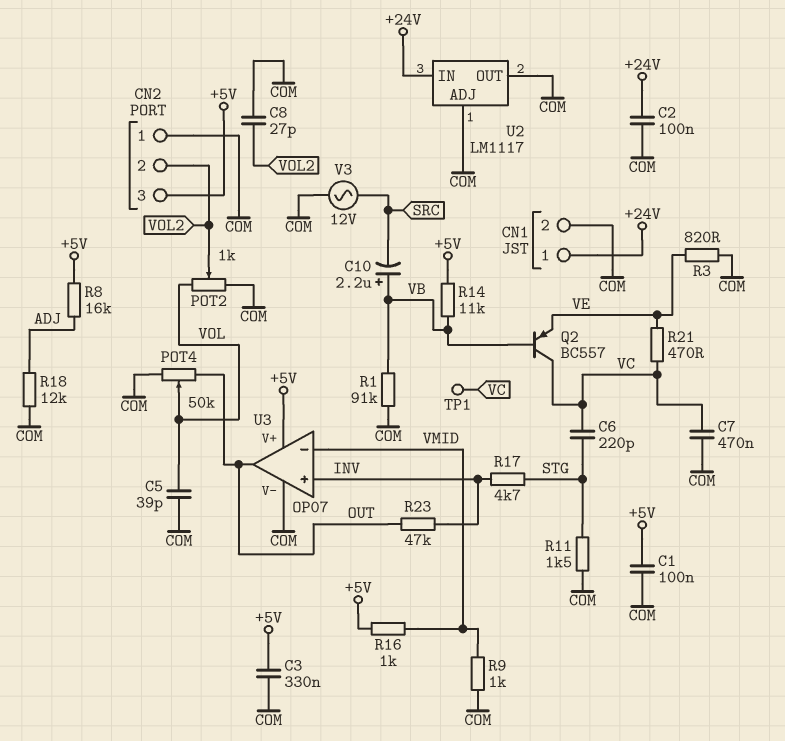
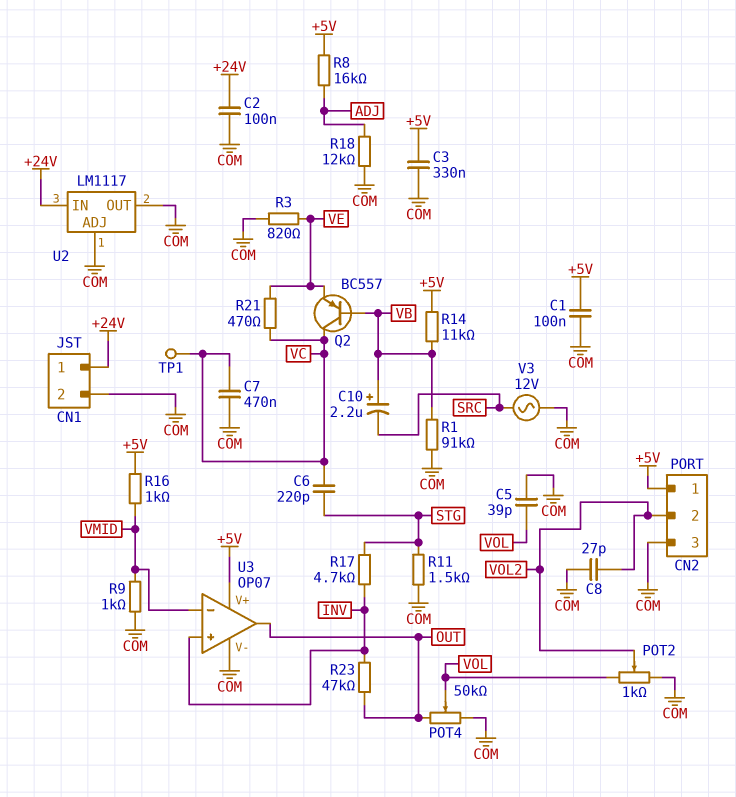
CN2 pin 1: COM -> +5V
CN2 pin 3: +5V -> COM

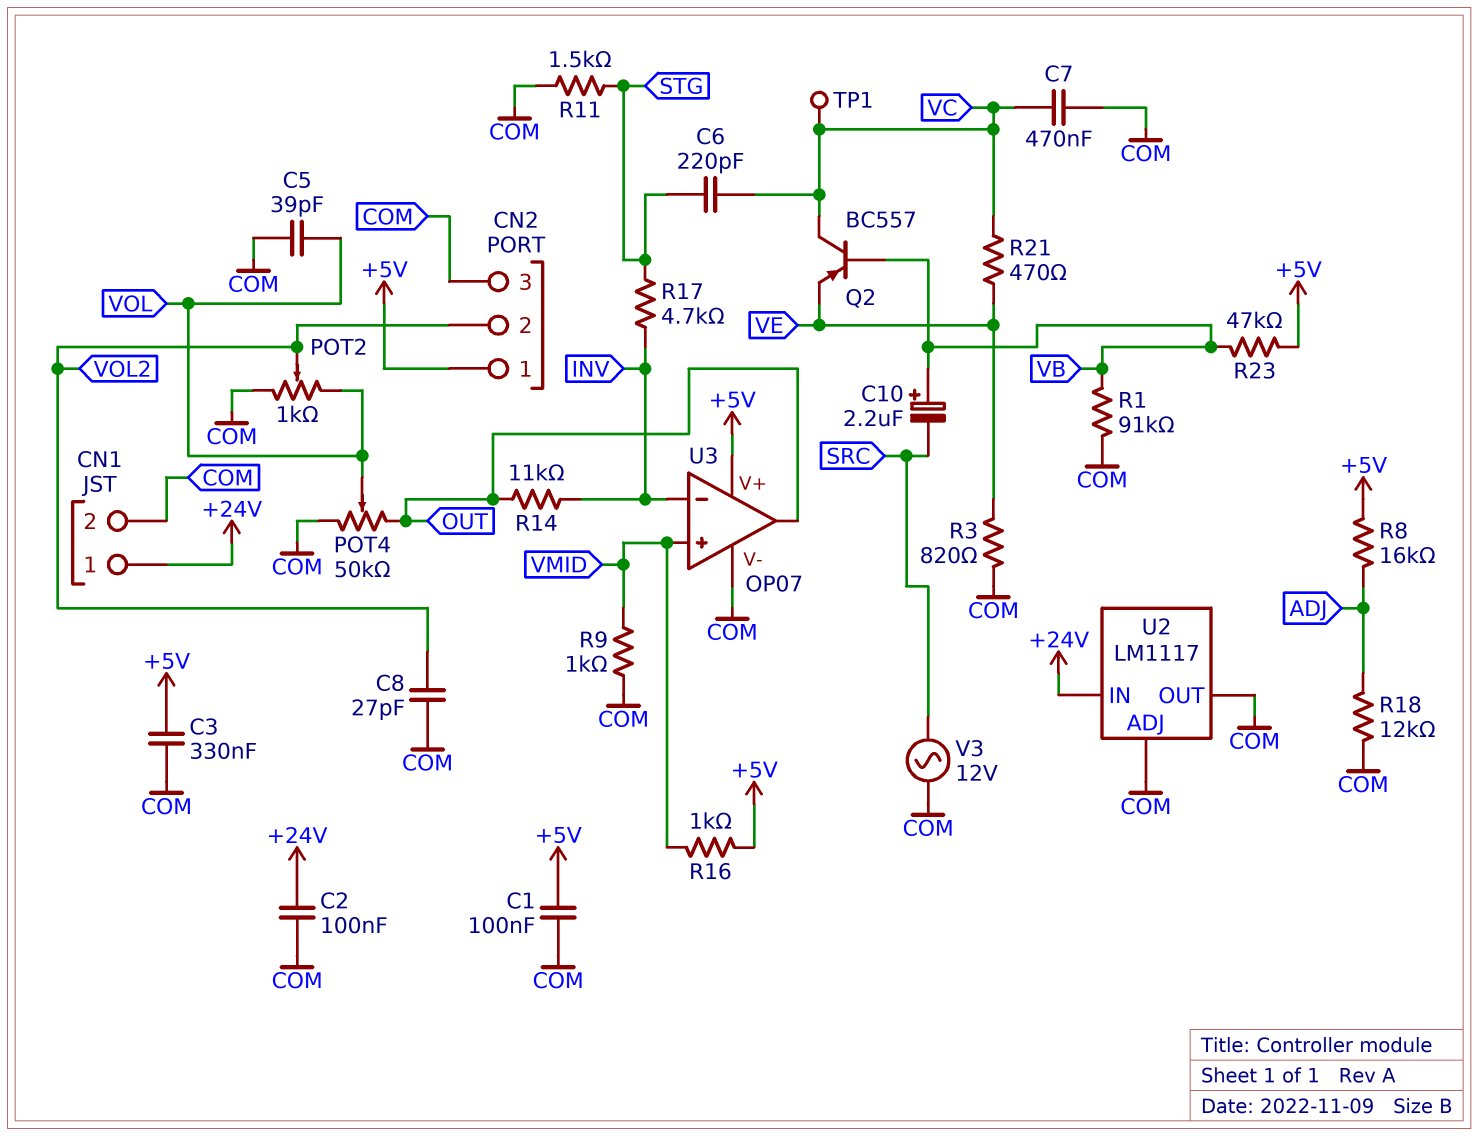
R14: 11k (+5V, VB) -> 11k (INV, OUT)
R23: 47k (INV, OUT) -> 47k (+5V, VB)
U3 pin in+: INV -> VMID
U3 pin in-: VMID -> INV

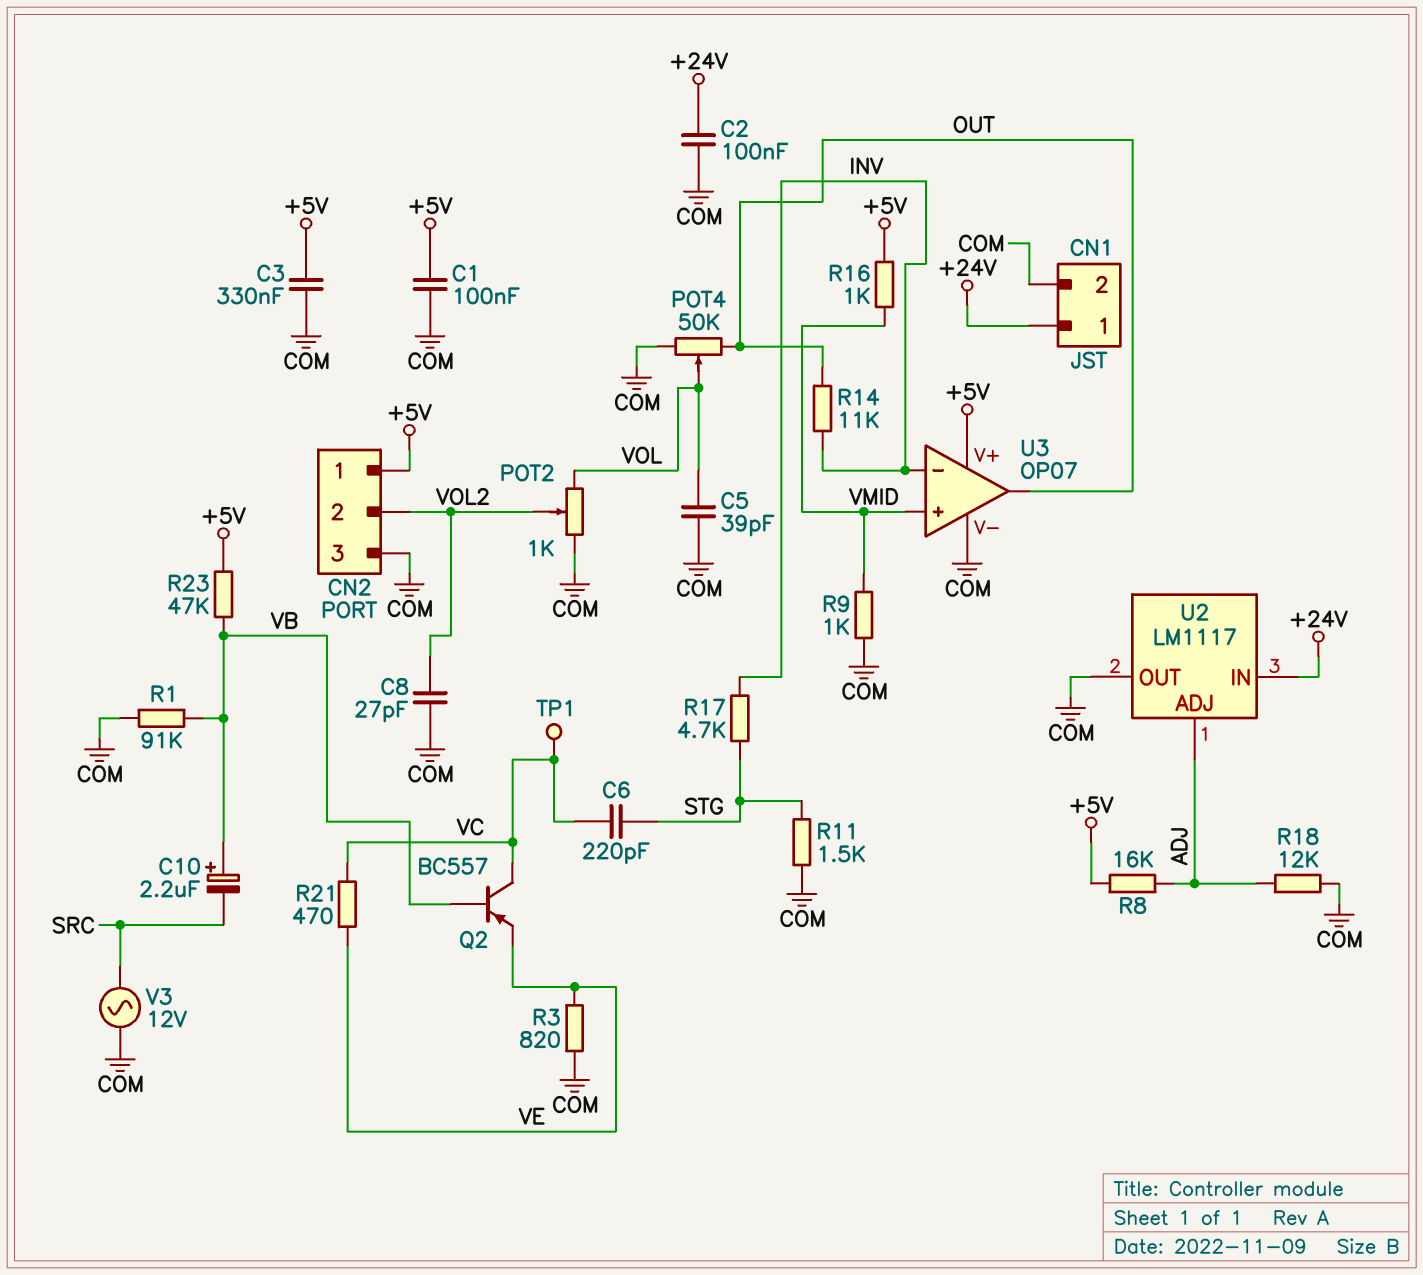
C7: 470nF (COM, VC) -> none
U2 pin ADJ: COM -> ADJ

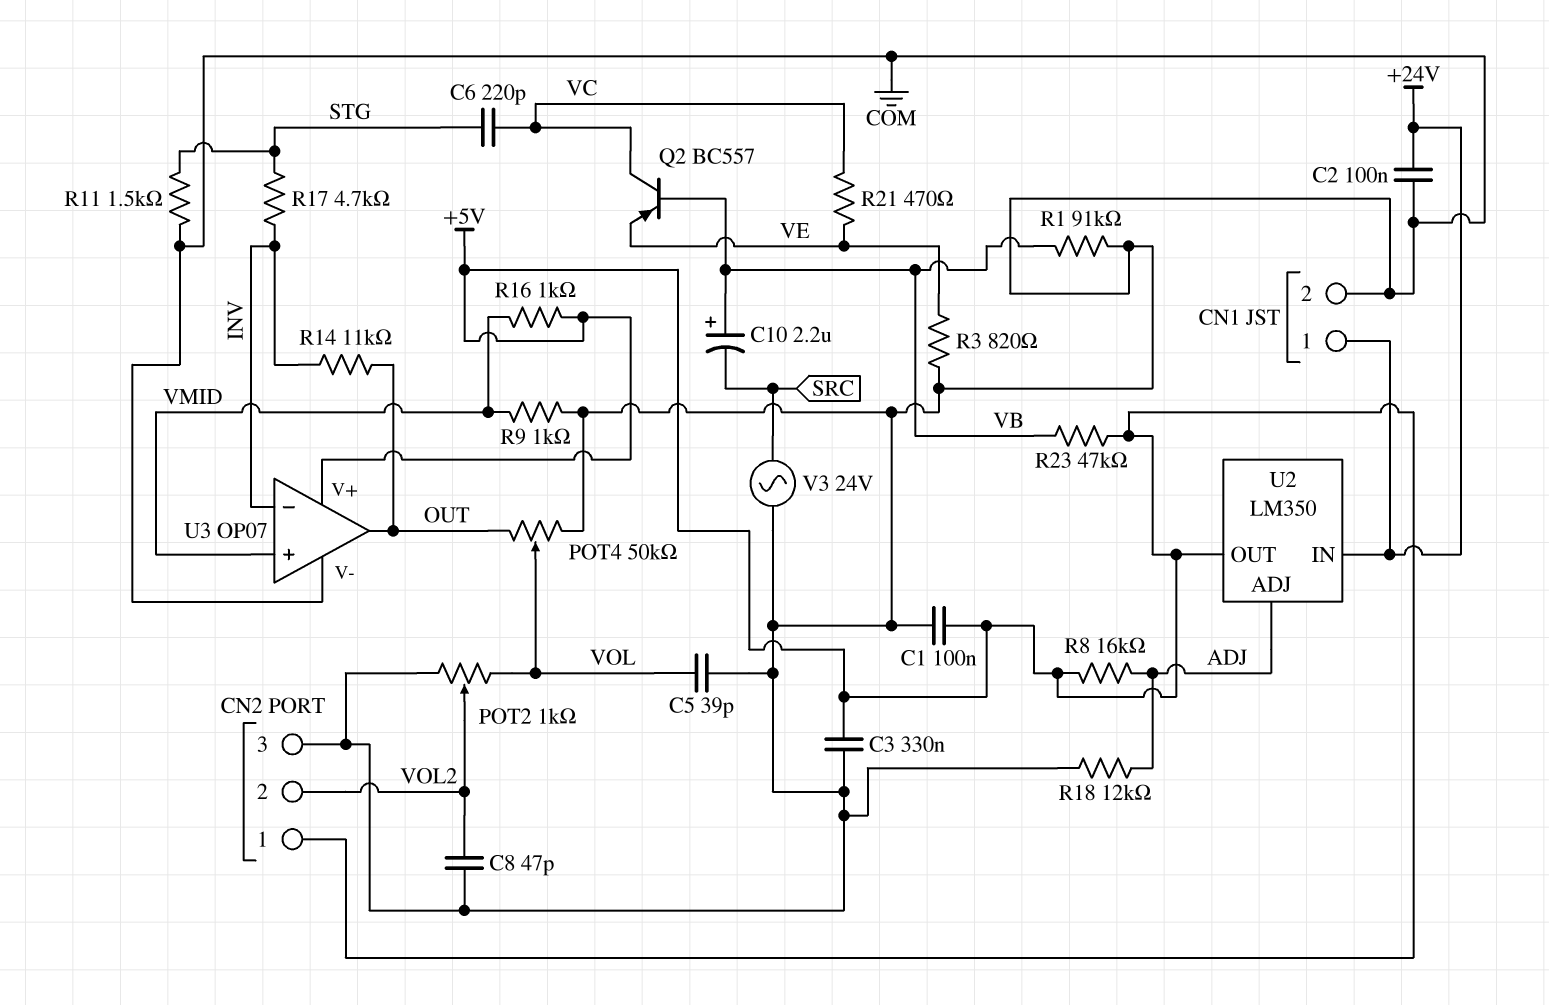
C8: 27pF (COM, VOL2) -> 47pF (COM, VOL2)
TP1: test point (VC) -> none
U2: LM1117 -> LM350
U2 pin OUT: COM -> +5V
V3: AC 12V (COM, SRC) -> AC 24V (COM, SRC)

